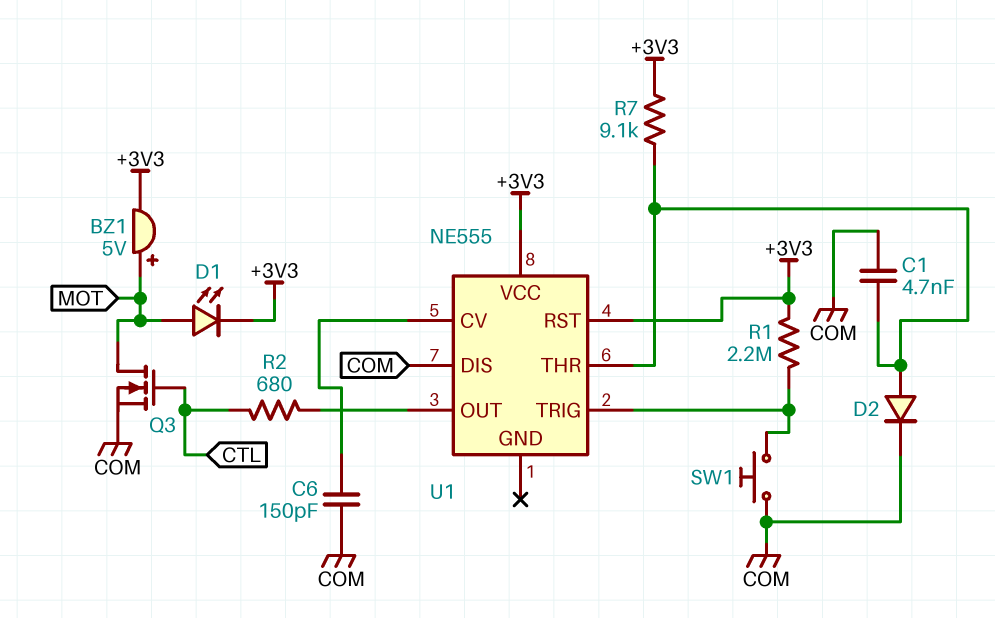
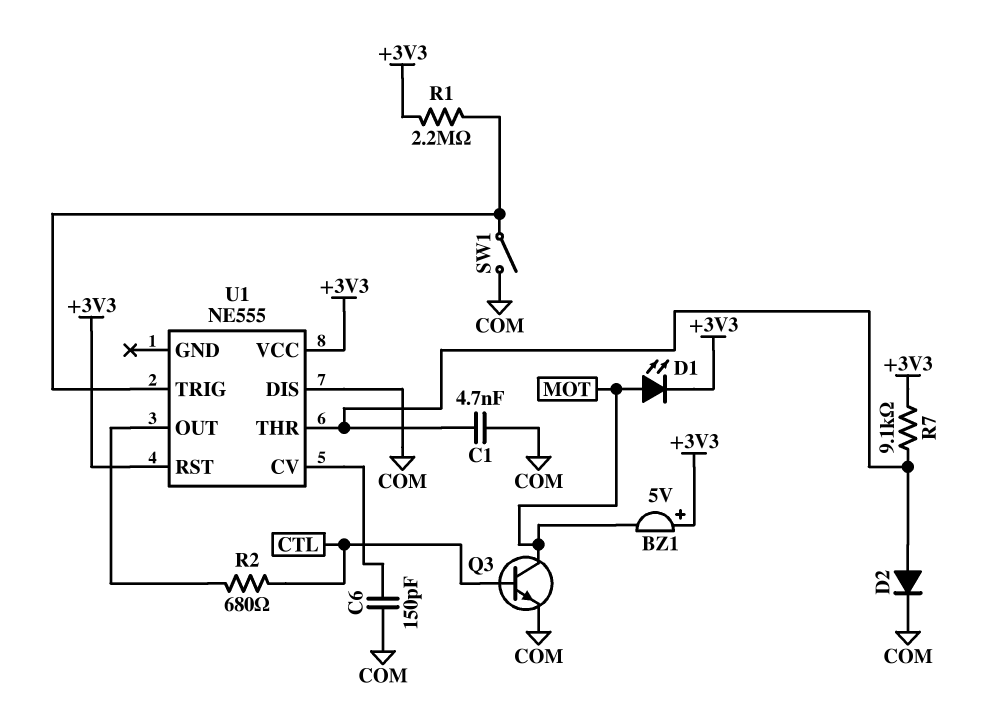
BZ1: buzzer 5V (plus MOT, minus +3V3) -> buzzer 5V (plus +3V3, minus MOT)
Q3: NMOS (G CTL, D MOT, S COM) -> NPN (B CTL, C MOT, E COM)
SW1: button (COM, U1/TRIG) -> switch (COM, U1/TRIG)

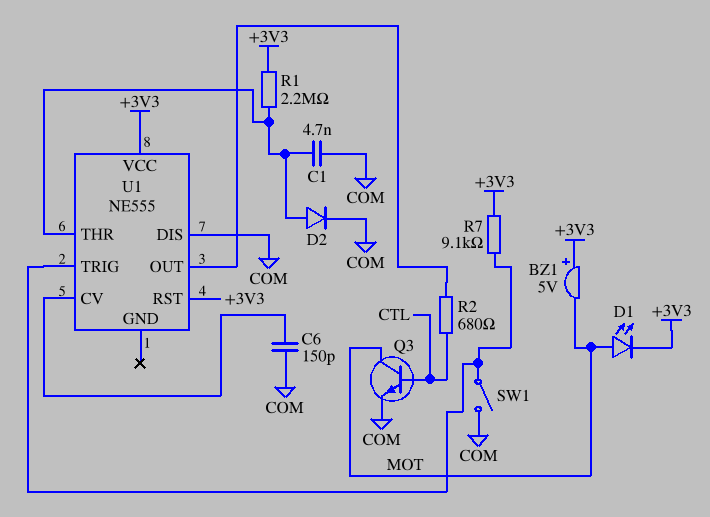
R1: 2.2M (+3V3, U1/TRIG) -> 2.2M (+3V3, U1/THR)
R7: 9.1k (+3V3, U1/THR) -> 9.1k (+3V3, U1/TRIG)

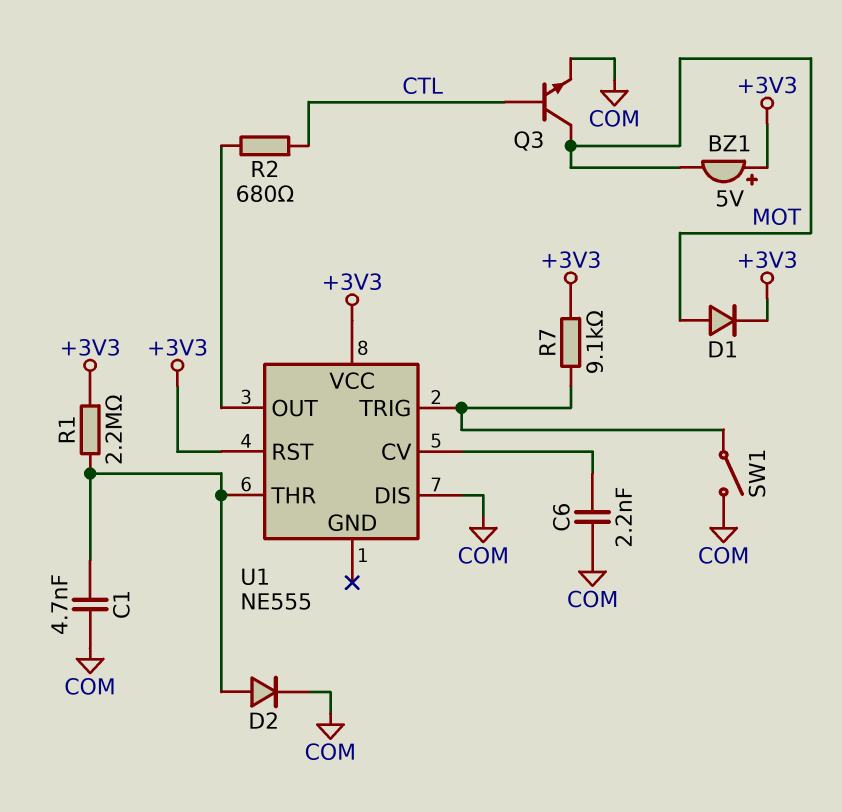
C6: 150pF (COM, U1/CV) -> 2.2nF (COM, U1/CV)
D1: LED (A MOT, K +3V3) -> diode (A MOT, K +3V3)

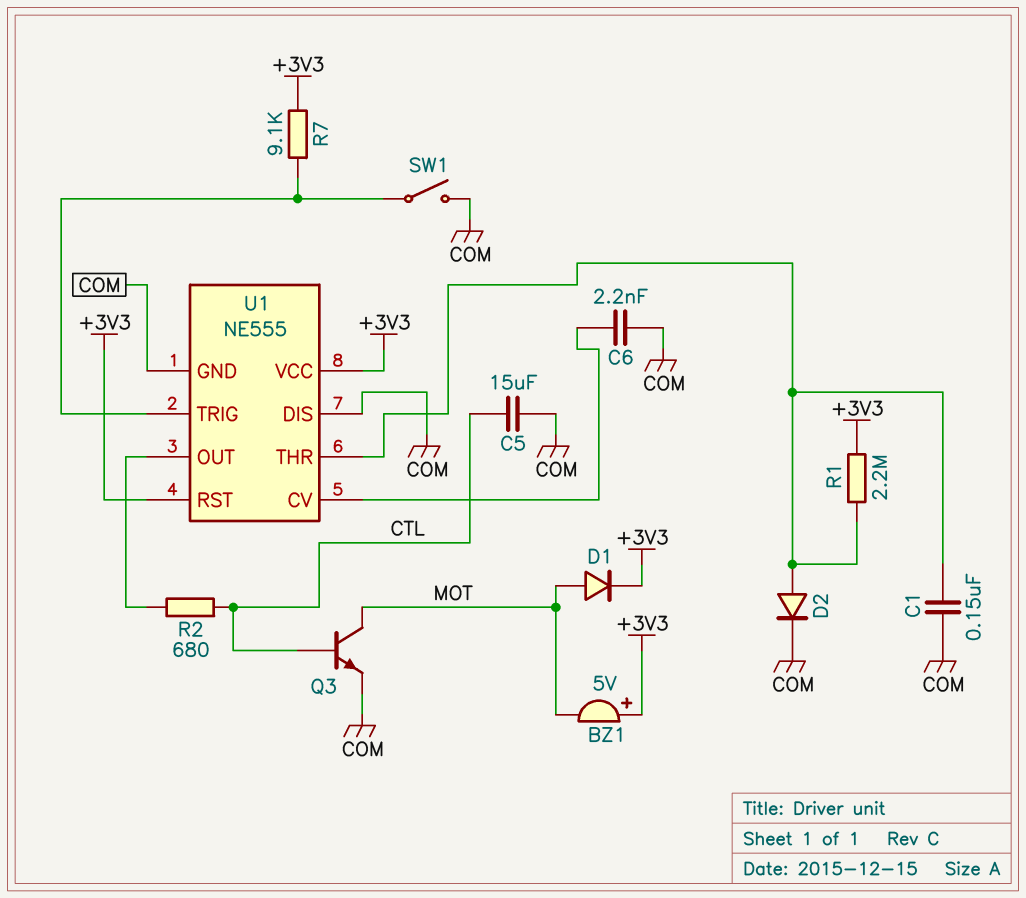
C1: 4.7nF (COM, U1/THR) -> 150nF (COM, U1/THR)
C5: none -> 15uF (COM, CTL)
U1 pin GND: none -> COM

